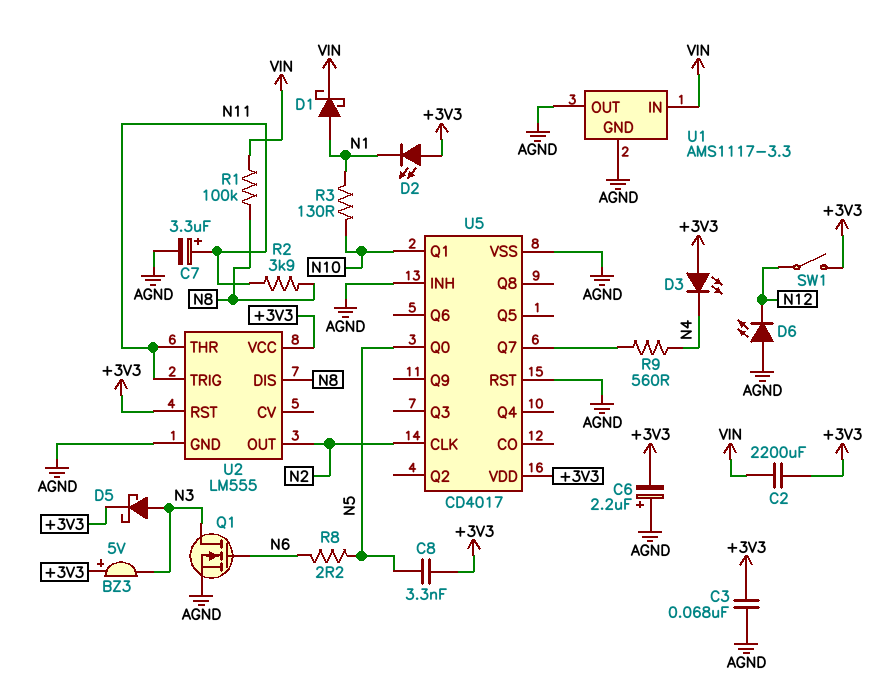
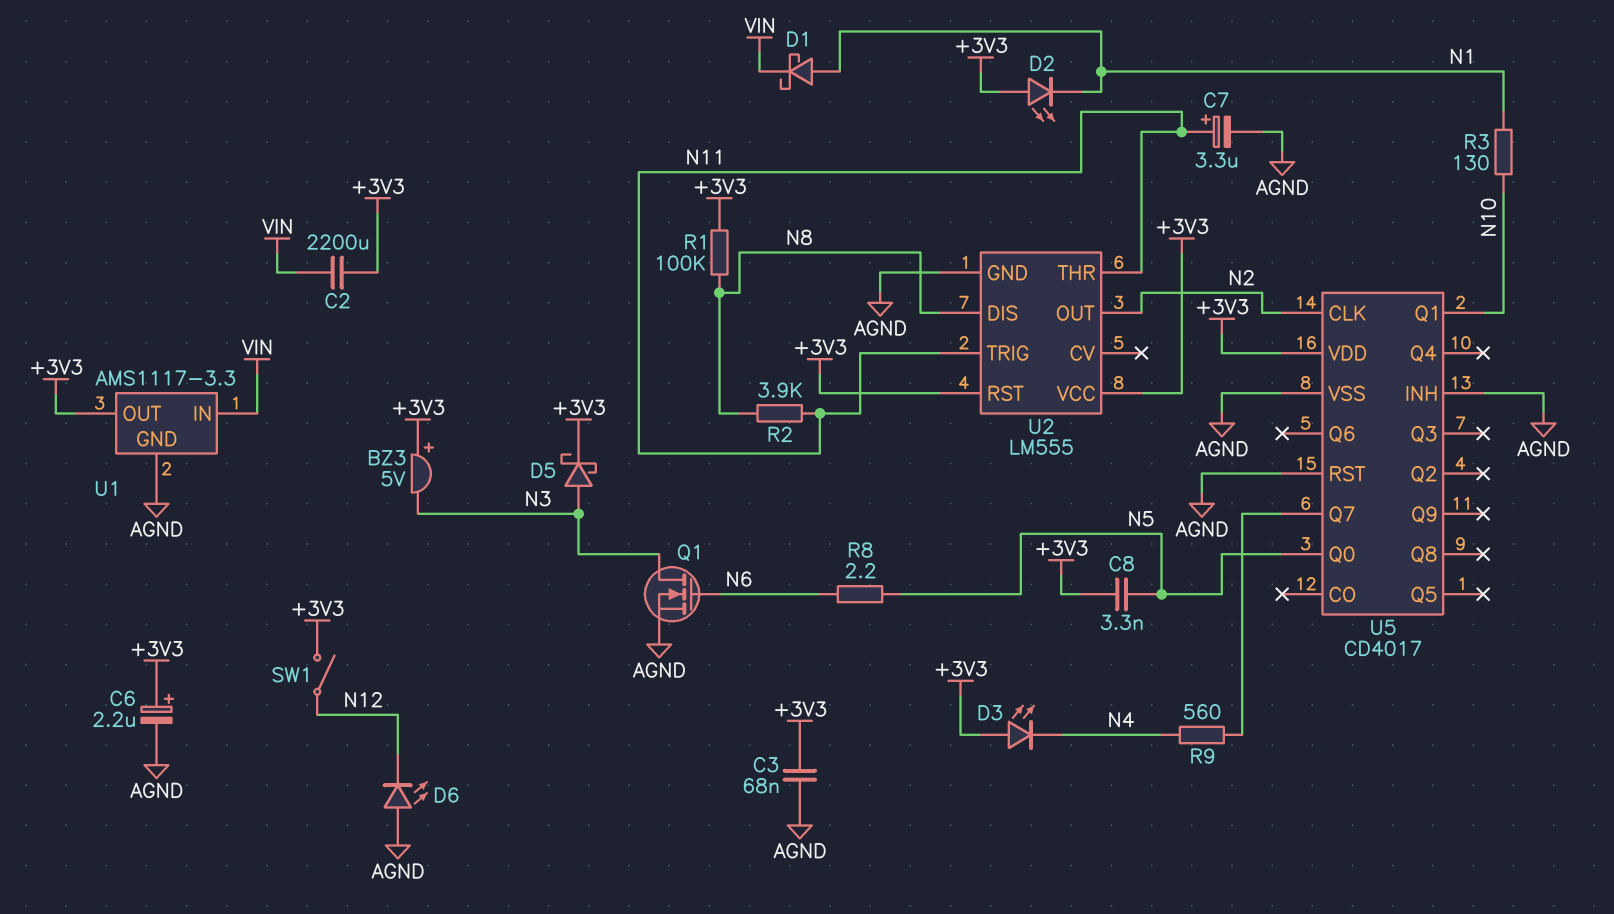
C6: 2.2uF (plus AGND, minus +3V3) -> 2.2uF (plus +3V3, minus AGND)
R1: 100k (N8, VIN) -> 100k (+3V3, N8)
U1 pin OUT: AGND -> +3V3

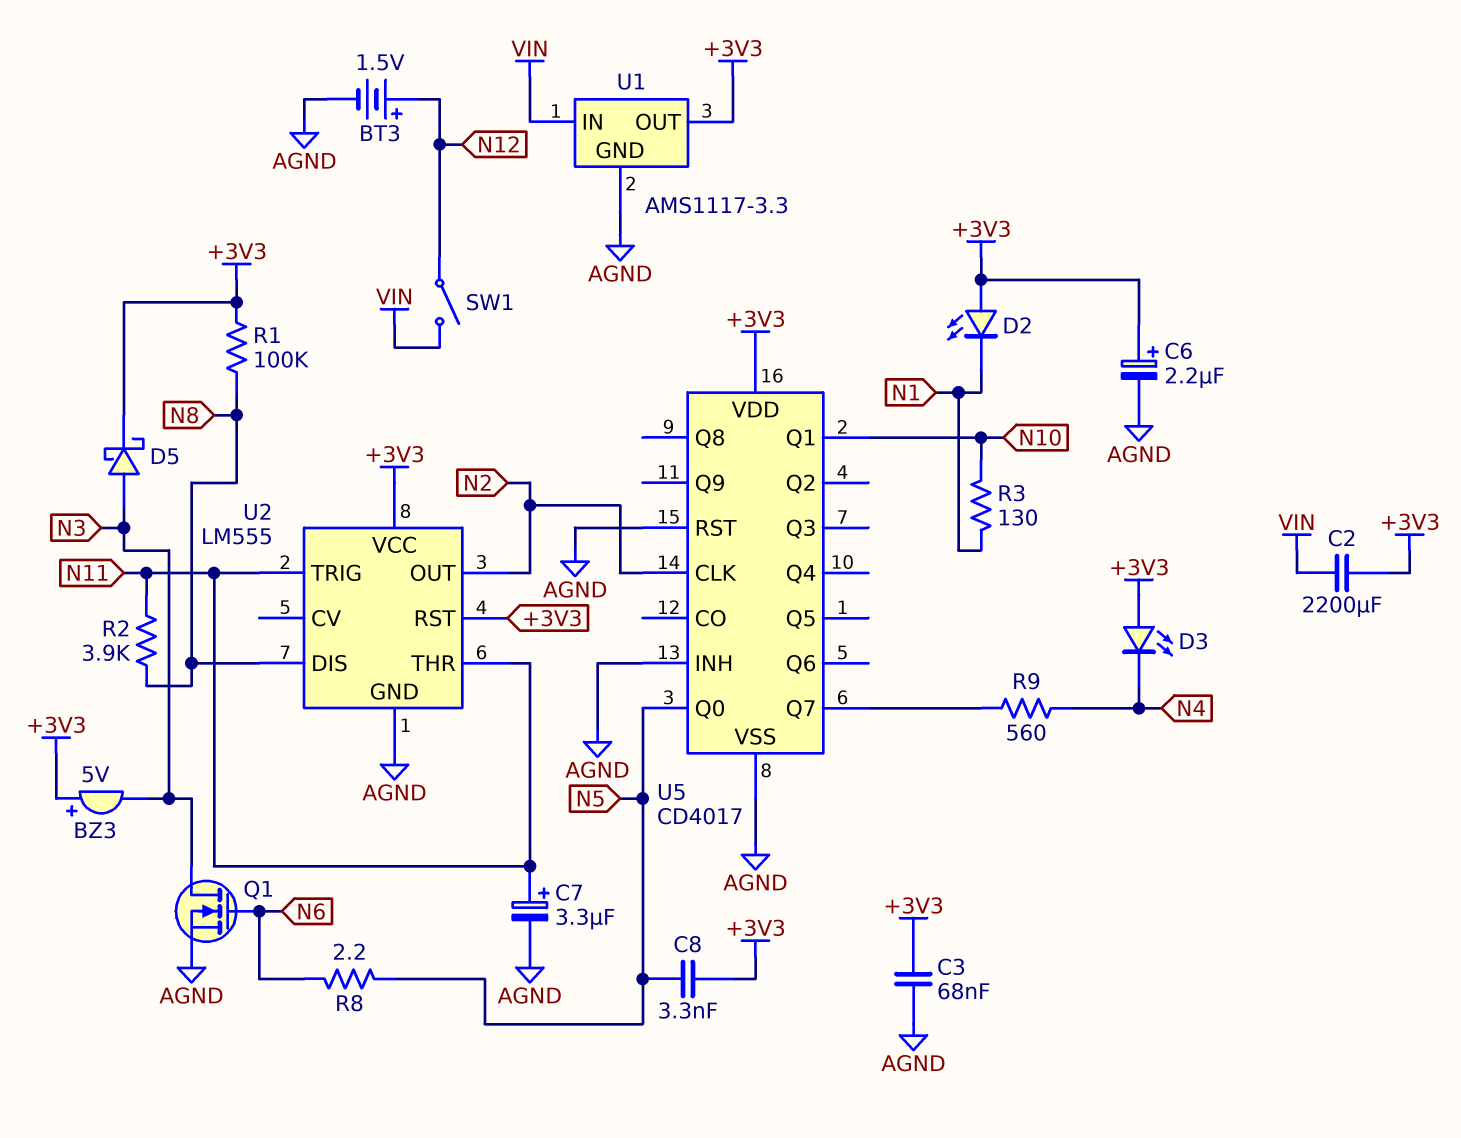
BT3: none -> 1.5V (plus N12, minus AGND)
D1: schottky (A N1, K VIN) -> none
D6: LED (A AGND, K N12) -> none
SW1: switch (+3V3, N12) -> switch (N12, VIN)

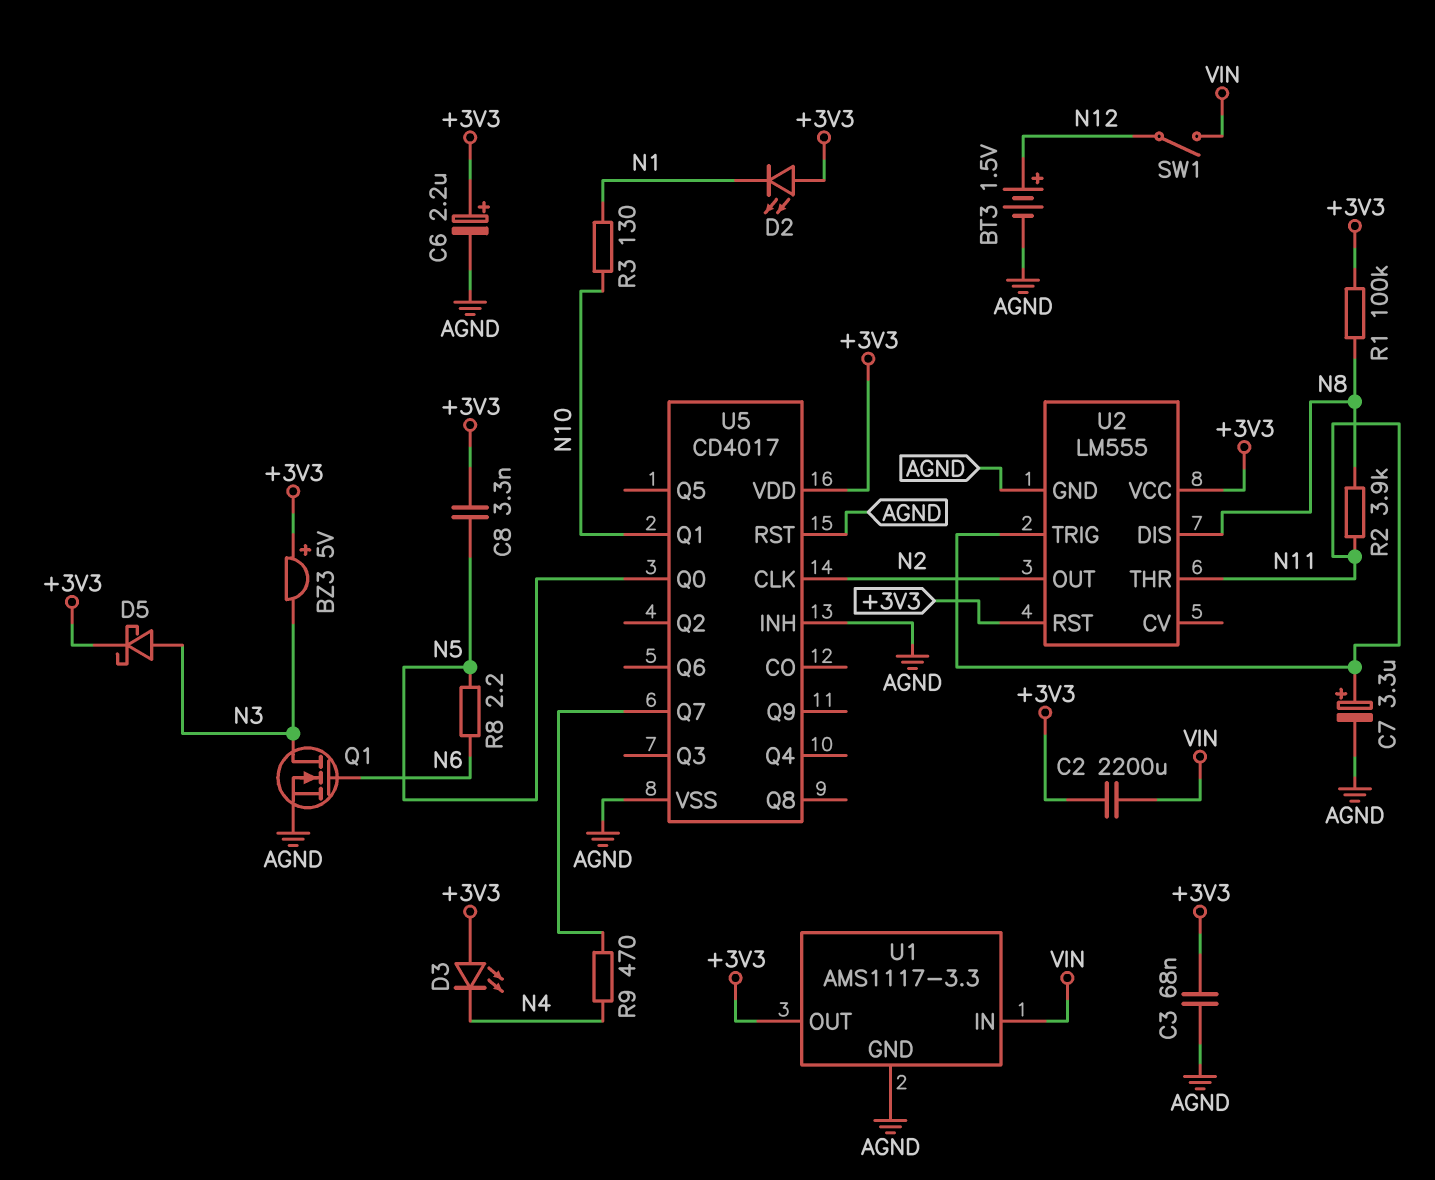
R9: 560 (N4, U5/Q7) -> 470 (N4, U5/Q7)

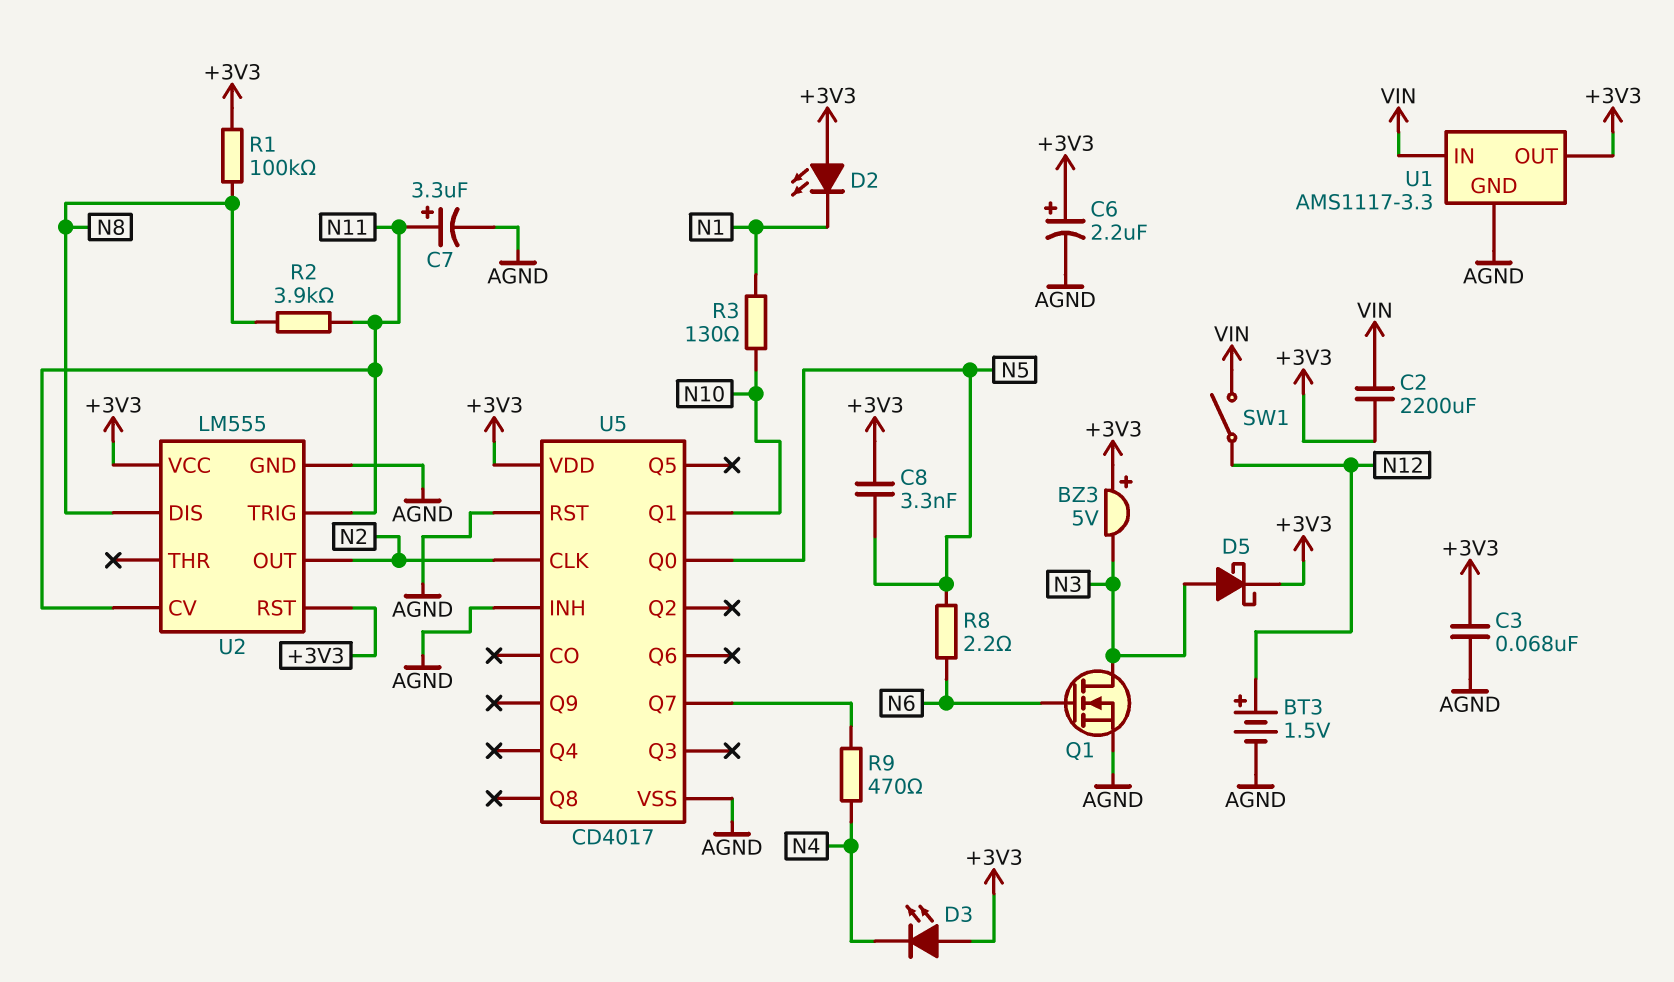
U2 pin CV: none -> N11
U2 pin THR: N11 -> none

